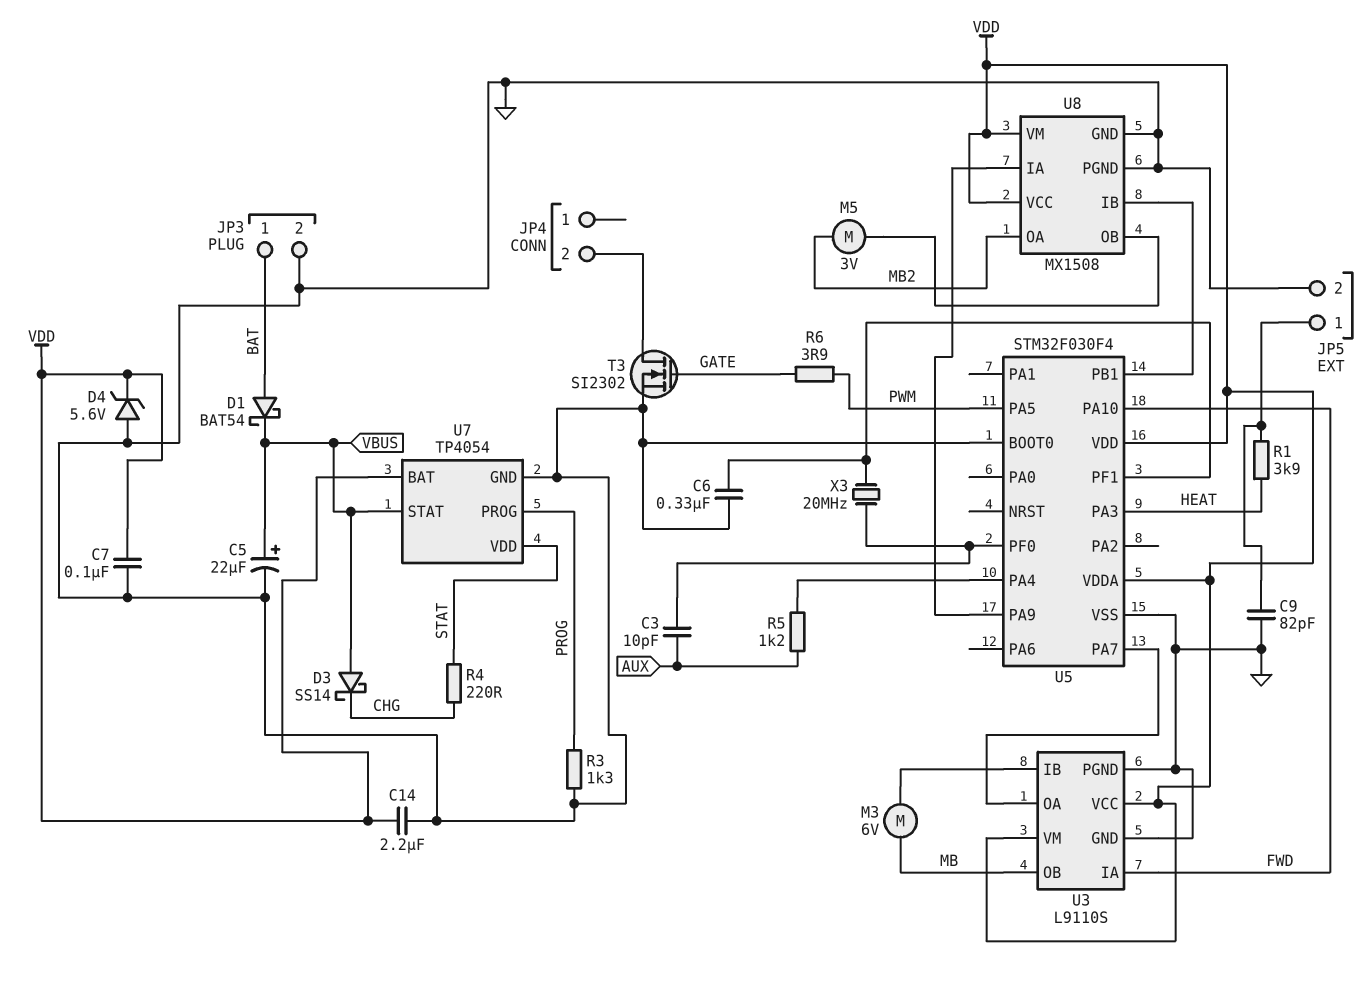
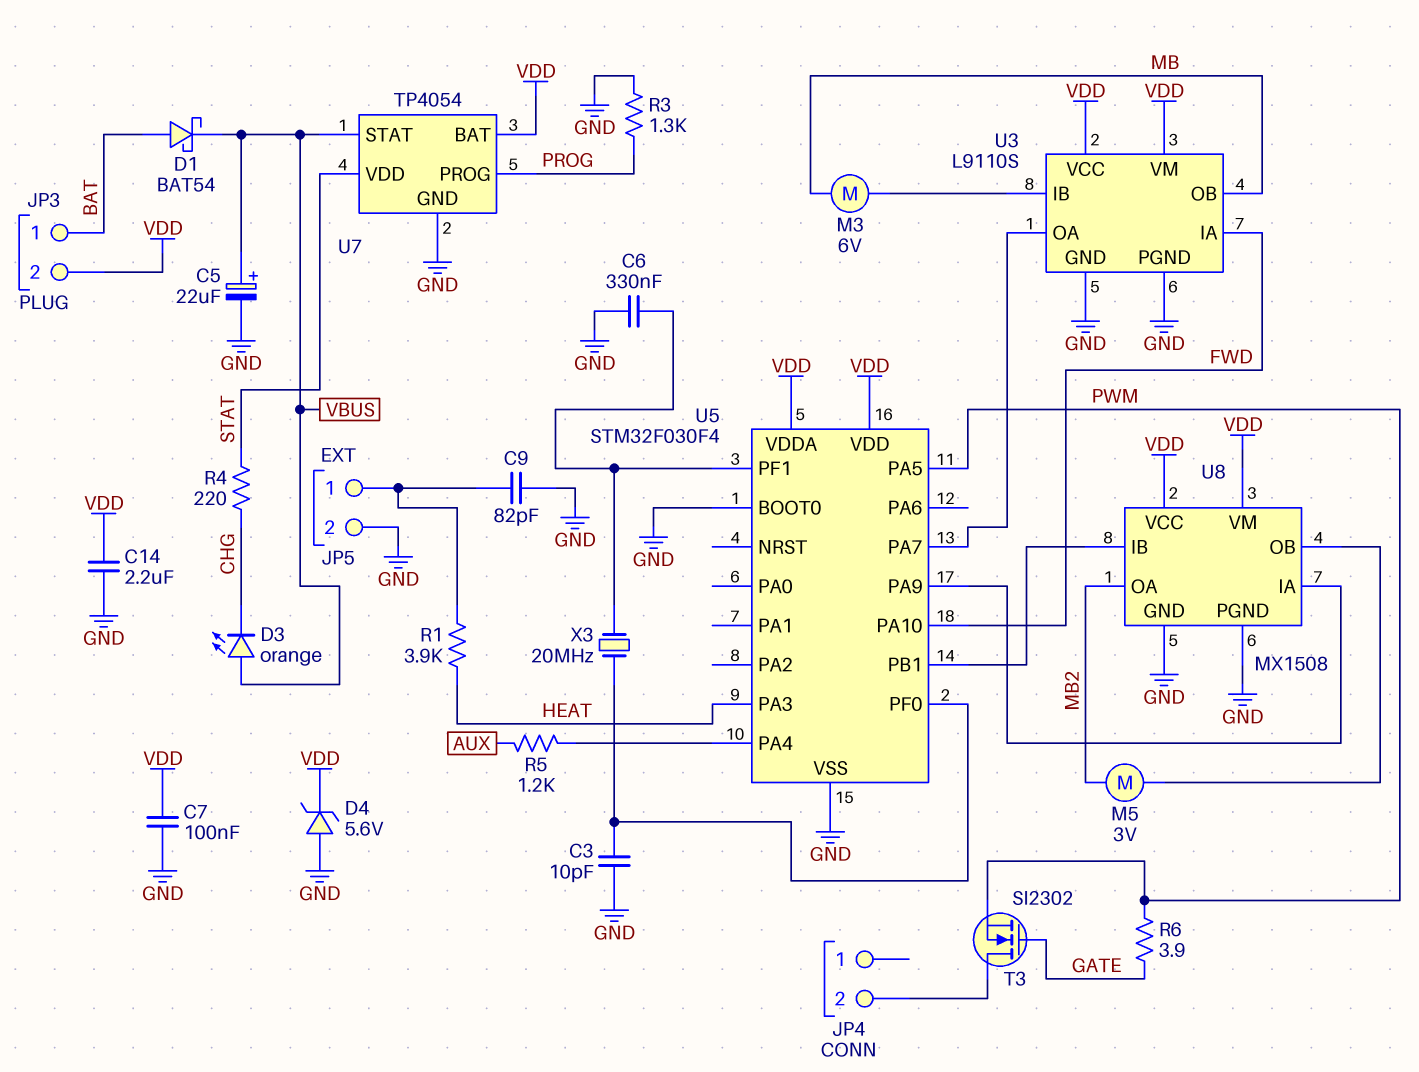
C3: 10pF (AUX, U5/PF0) -> 10pF (GND, U5/PF0)
D3: schottky SS14 (A VBUS, K CHG) -> LED orange (A VBUS, K CHG)
JP3 pin 2: GND -> VDD
T3: NMOS SI2302 (G GATE, D JP4/2, S GND) -> NMOS SI2302 (G GATE, D JP4/2, S PWM)

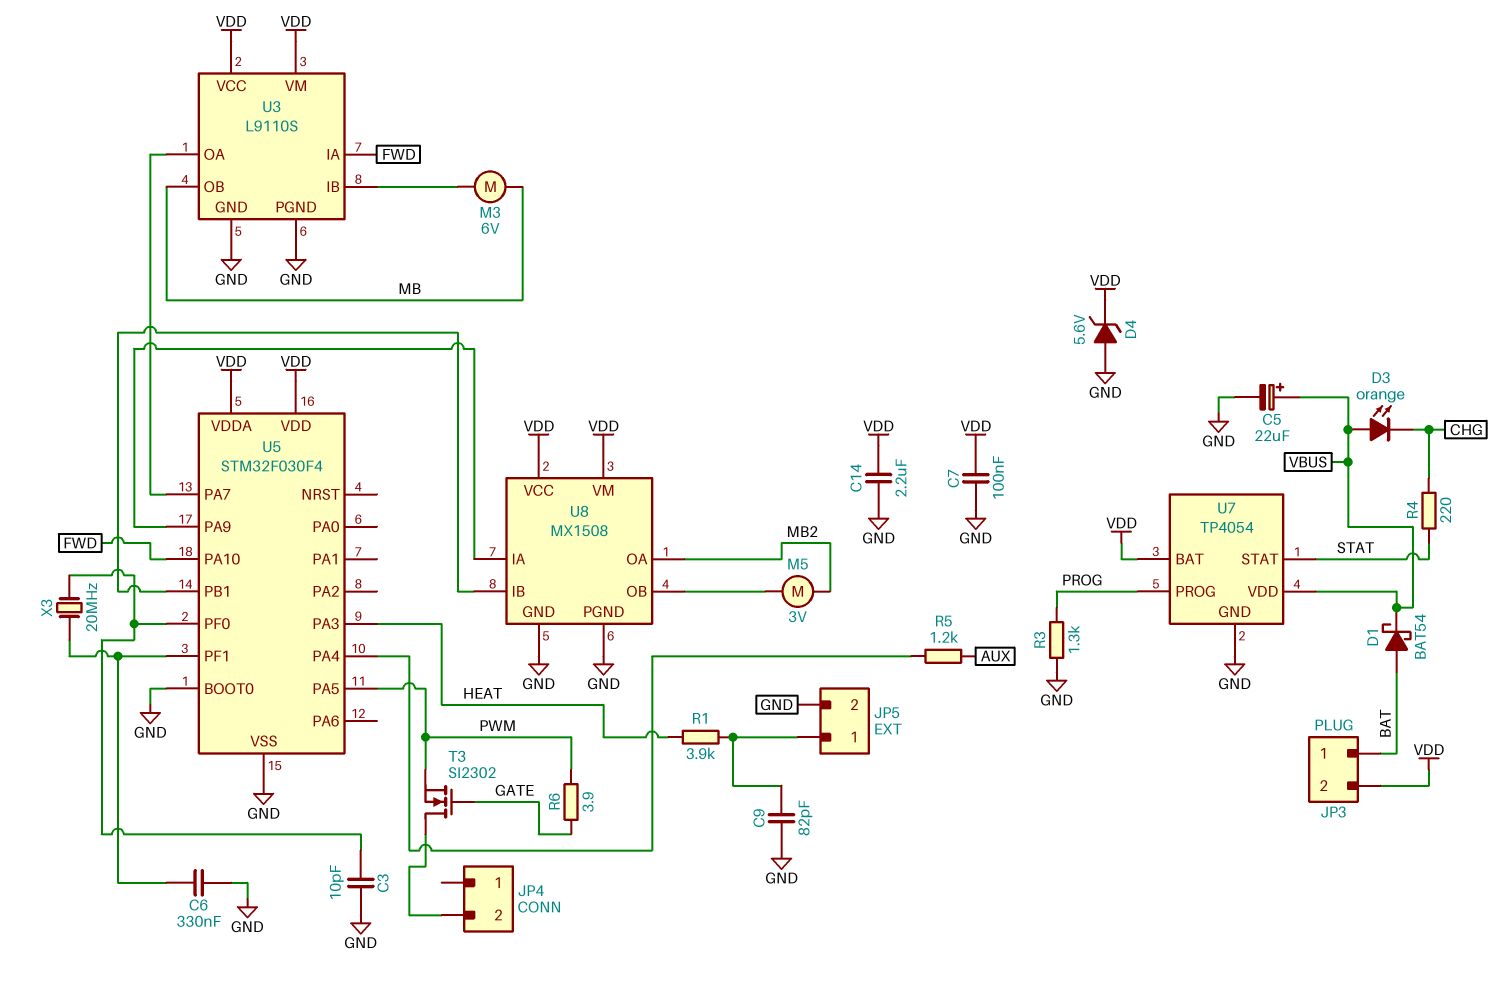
U7 pin STAT: VBUS -> STAT
U7 pin VDD: STAT -> VBUS

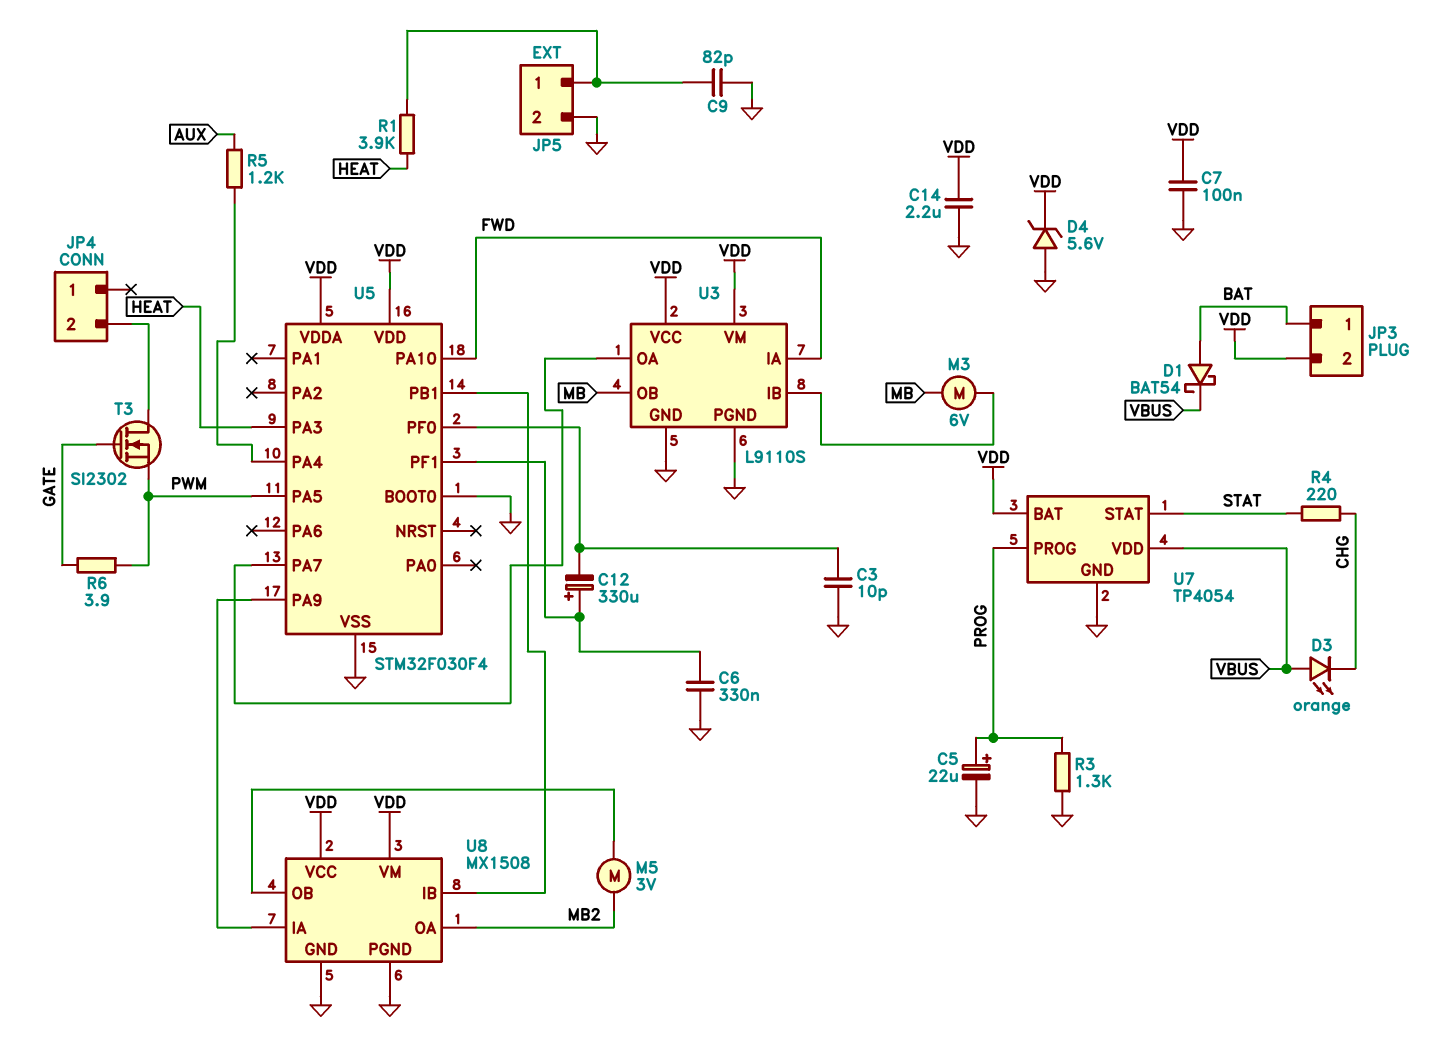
C5: 22uF (plus VBUS, minus GND) -> 22uF (plus PROG, minus GND)
C12: none -> 330uF (plus U5/PF1, minus U5/PF0)
X3: 20MHz (U5/PF0, U5/PF1) -> none

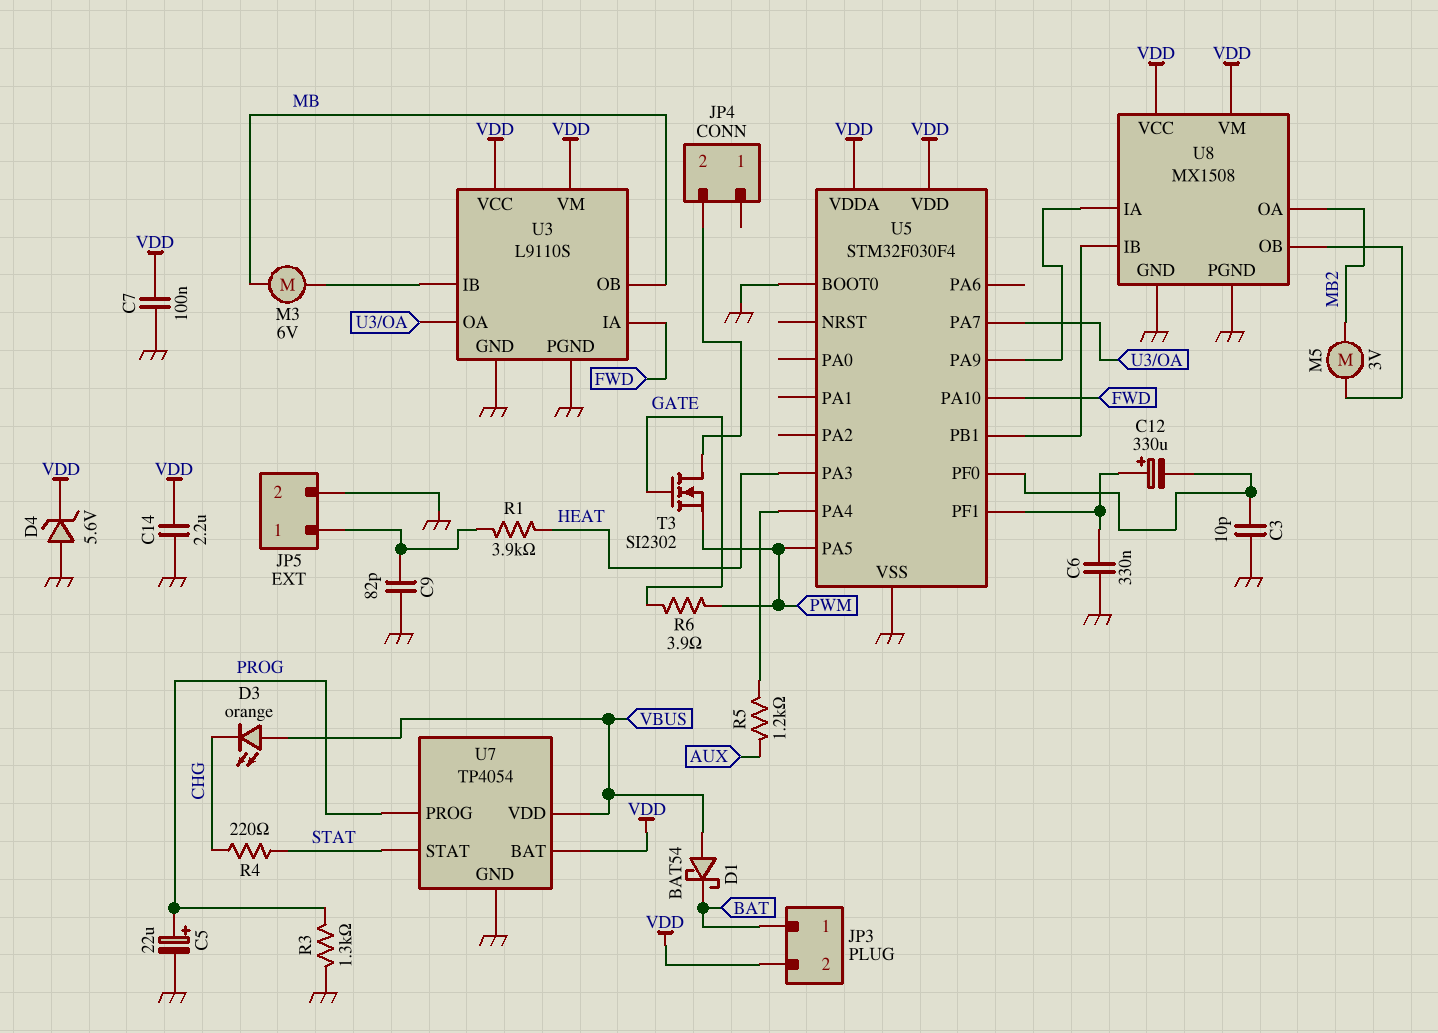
D1: schottky BAT54 (A BAT, K VBUS) -> schottky BAT54 (A VBUS, K BAT)

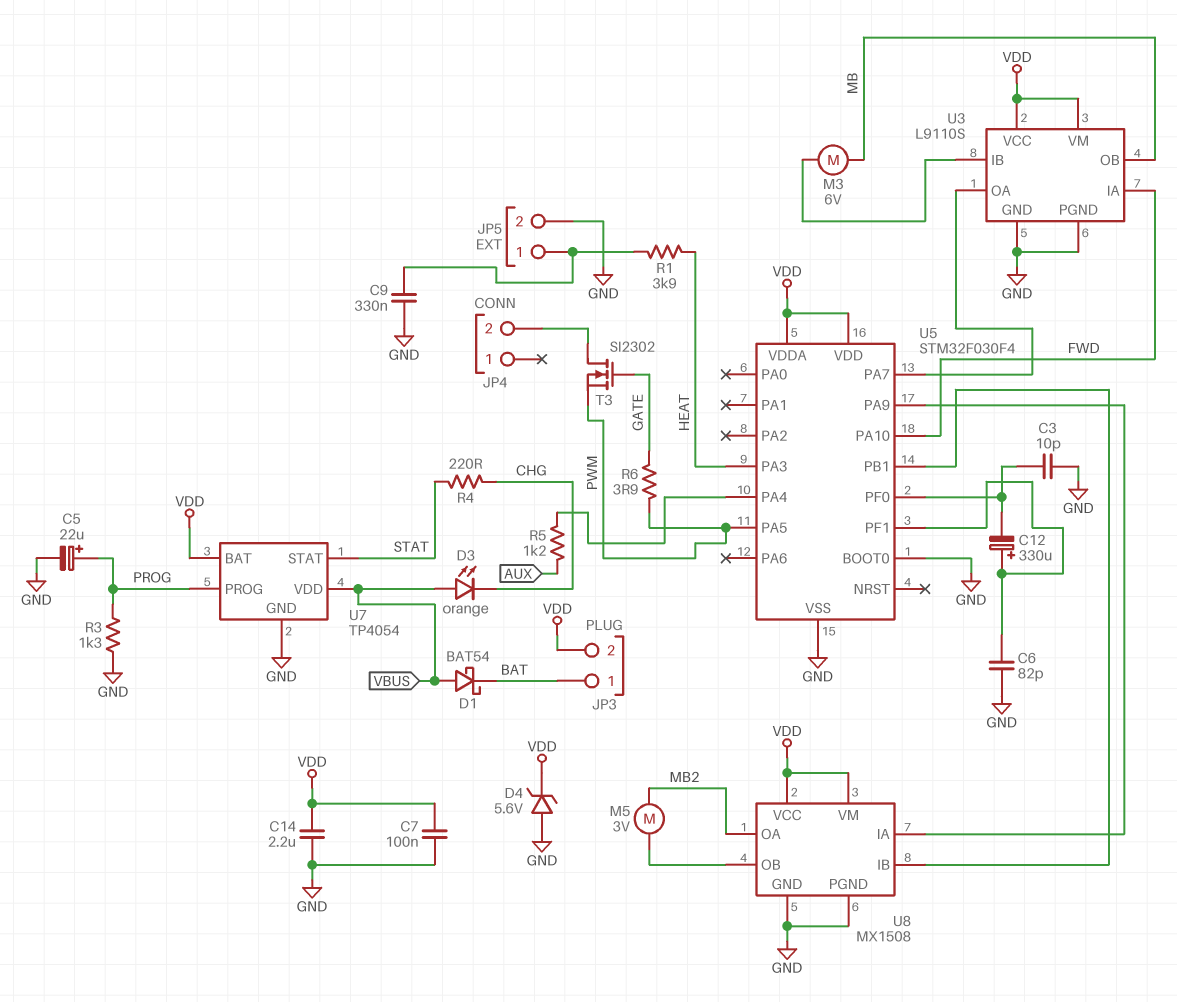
C6: 330nF (GND, U5/PF1) -> 82pF (GND, U5/PF1)
C9: 82pF (GND, JP5/1) -> 330nF (GND, JP5/1)

